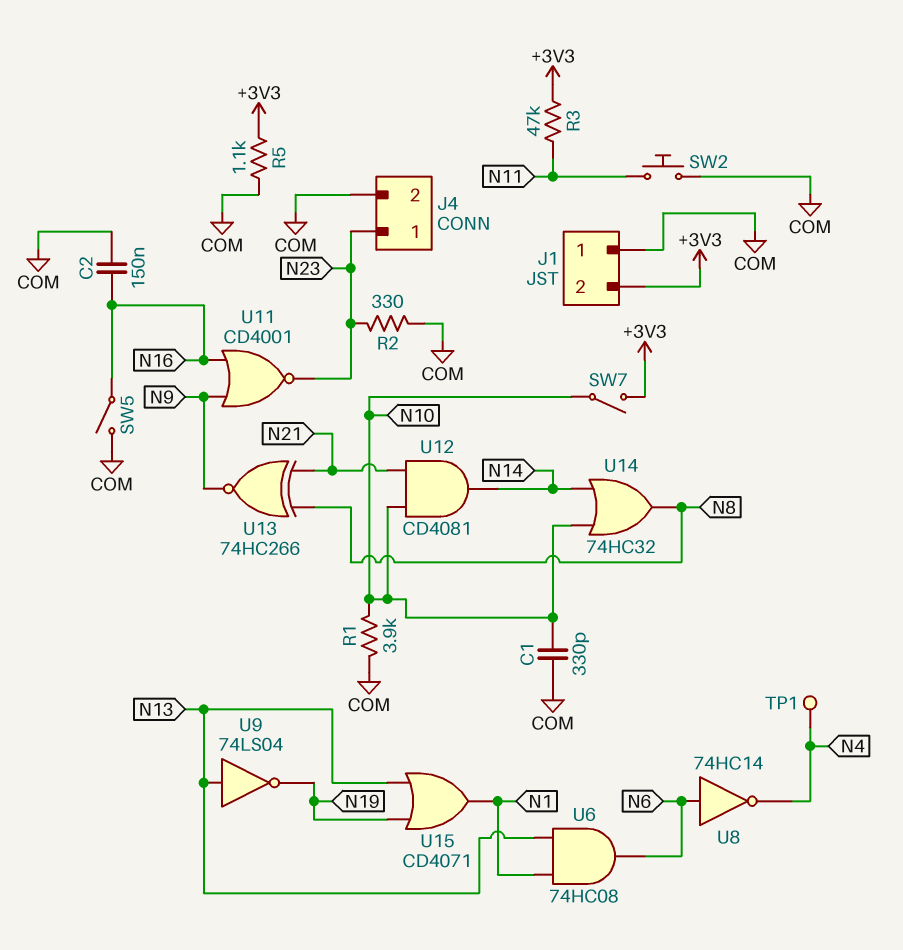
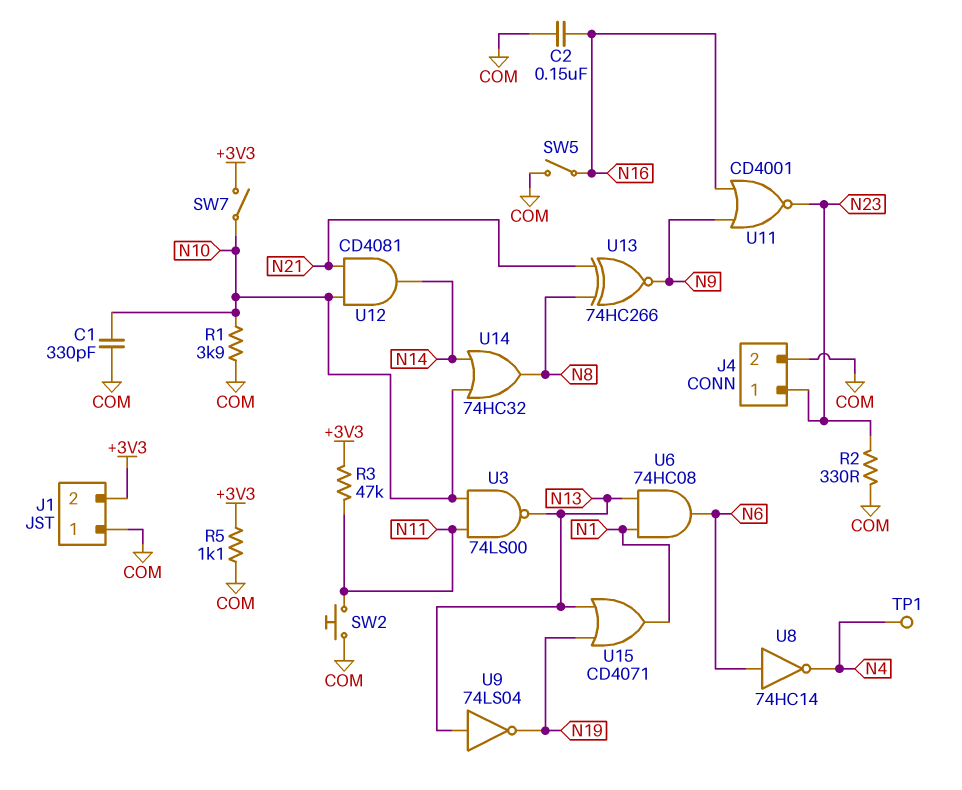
U3: none -> NAND 74LS00 (in N10, in N11, out N13)

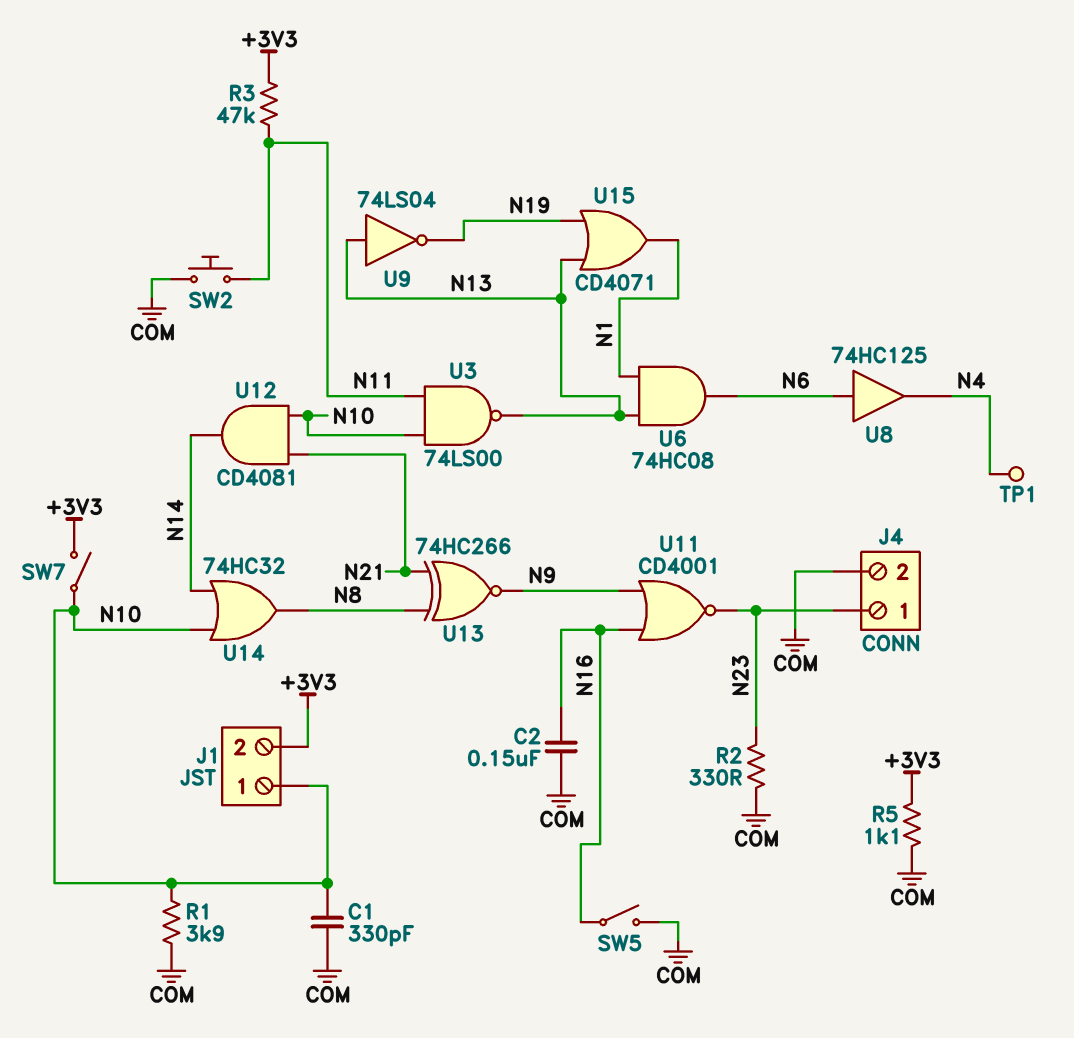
J1 pin 1: COM -> N10
U8: NOT 74HC14 (in N6, out N4) -> buffer 74HC125 (in N6, out N4)

